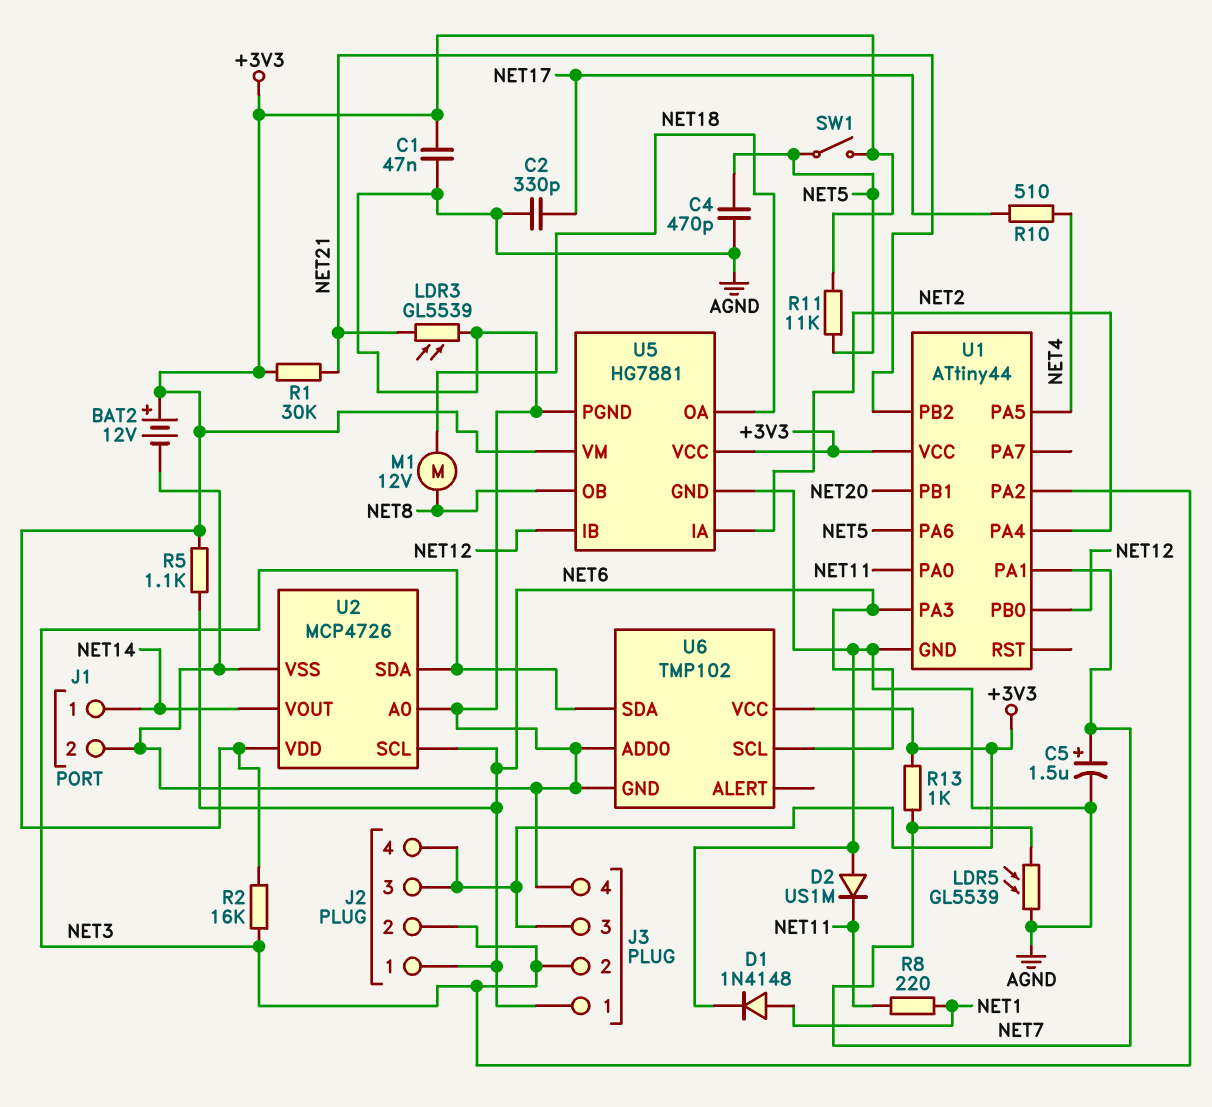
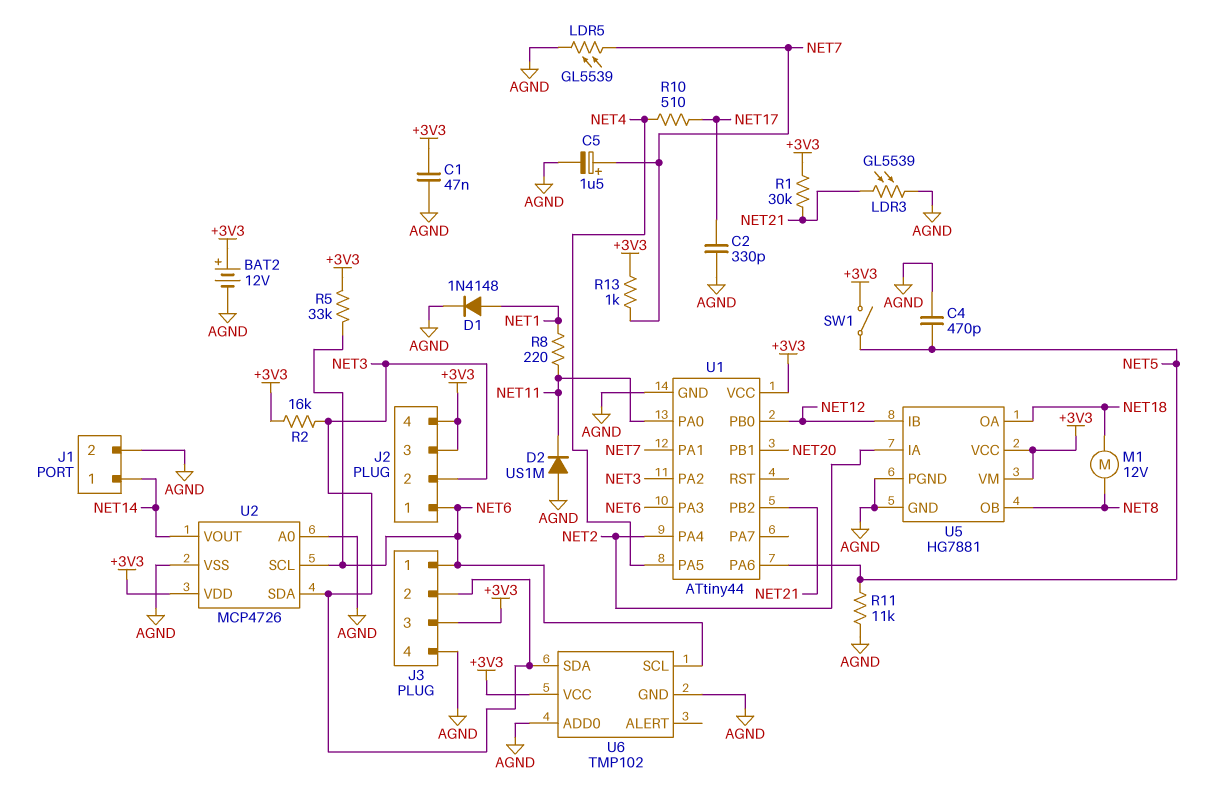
R5: 1.1k (+3V3, NET6) -> 33k (+3V3, NET6)
R11: 11k (+3V3, NET5) -> 11k (AGND, NET5)

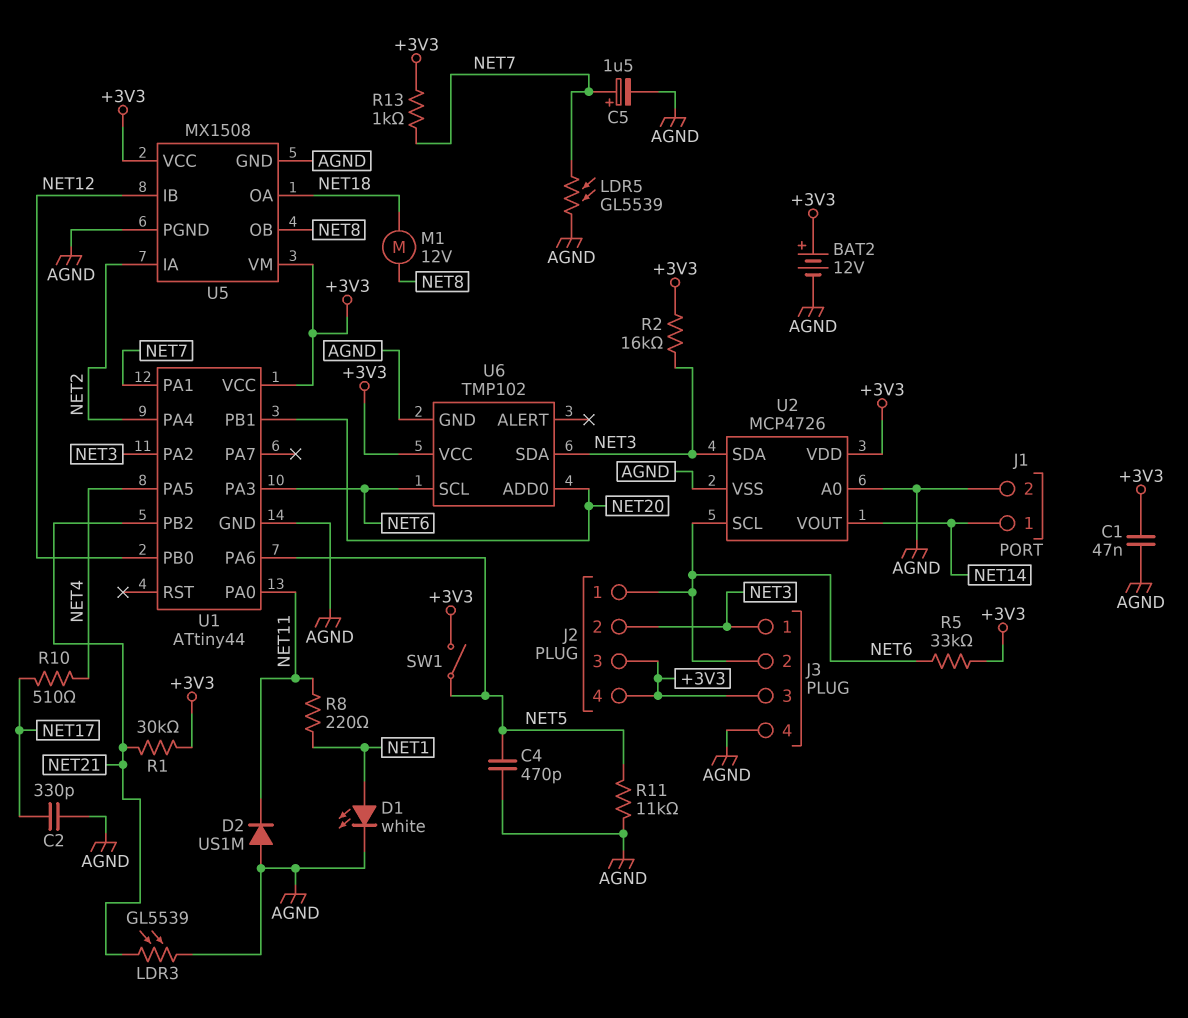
D1: diode 1N4148 (A NET1, K AGND) -> LED white (A NET1, K AGND)
J3 pin 1: NET6 -> NET3
J3 pin 2: NET3 -> NET6
U5: HG7881 -> MX1508
U6 pin ADD0: AGND -> NET20

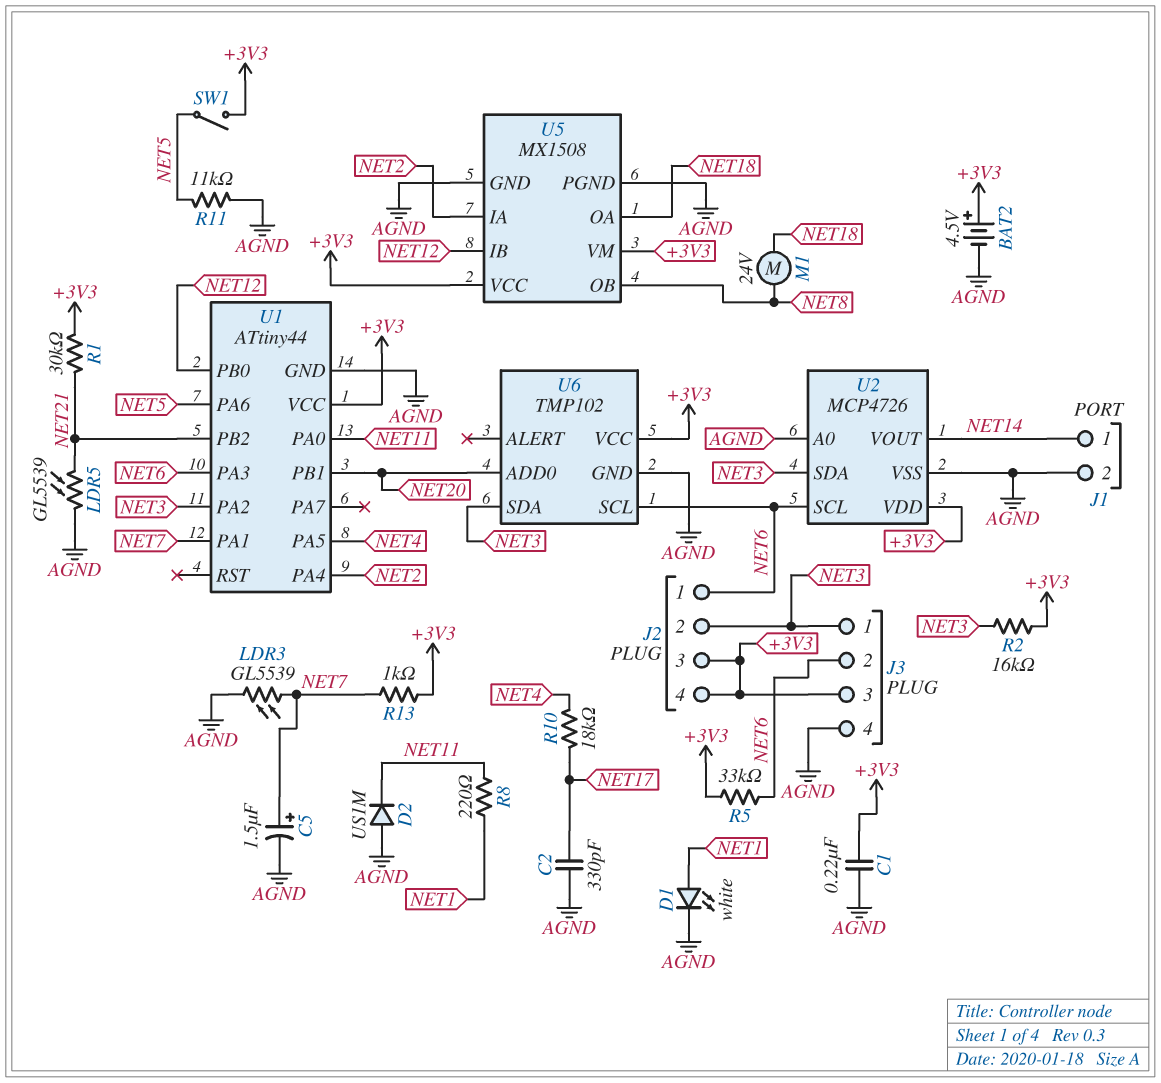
BAT2: 12V (plus +3V3, minus AGND) -> 4.5V (plus +3V3, minus AGND)
C1: 47nF (+3V3, AGND) -> 220nF (+3V3, AGND)
C4: 470pF (AGND, NET5) -> none
LDR3: GL5539 (AGND, NET21) -> GL5539 (AGND, NET7)
LDR5: GL5539 (AGND, NET7) -> GL5539 (AGND, NET21)
M1: motor 12V (NET8, NET18) -> motor 24V (NET8, NET18)
R10: 510 (NET4, NET17) -> 18k (NET4, NET17)

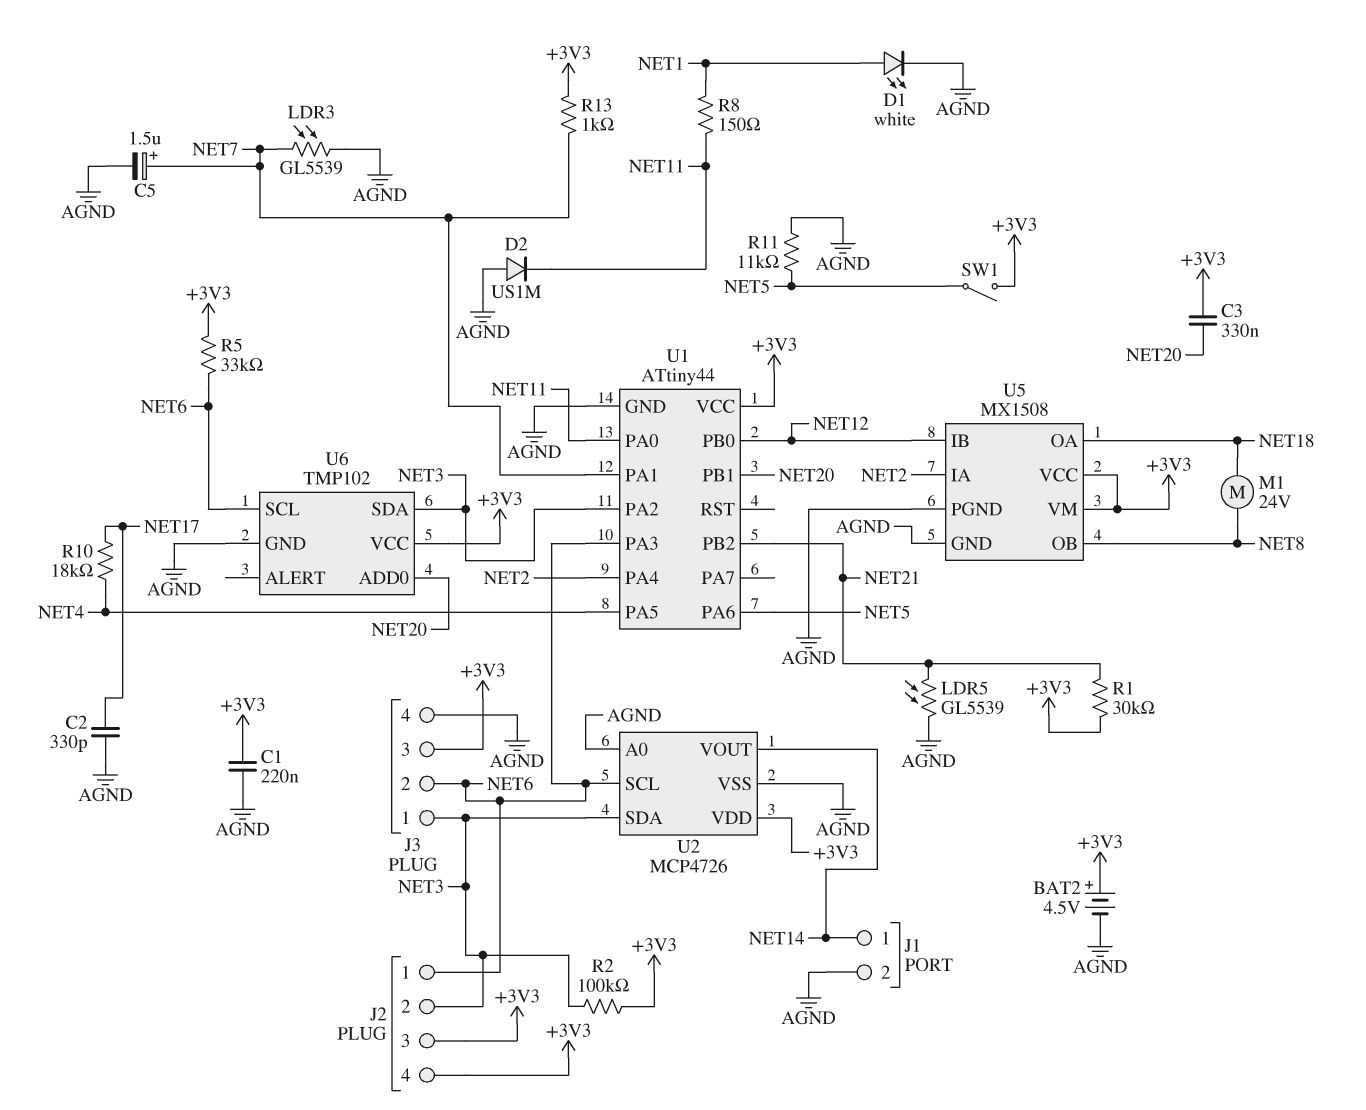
C3: none -> 330nF (+3V3, NET20)
R2: 16k (+3V3, NET3) -> 100k (+3V3, NET3)
R8: 220 (NET1, NET11) -> 150 (NET1, NET11)

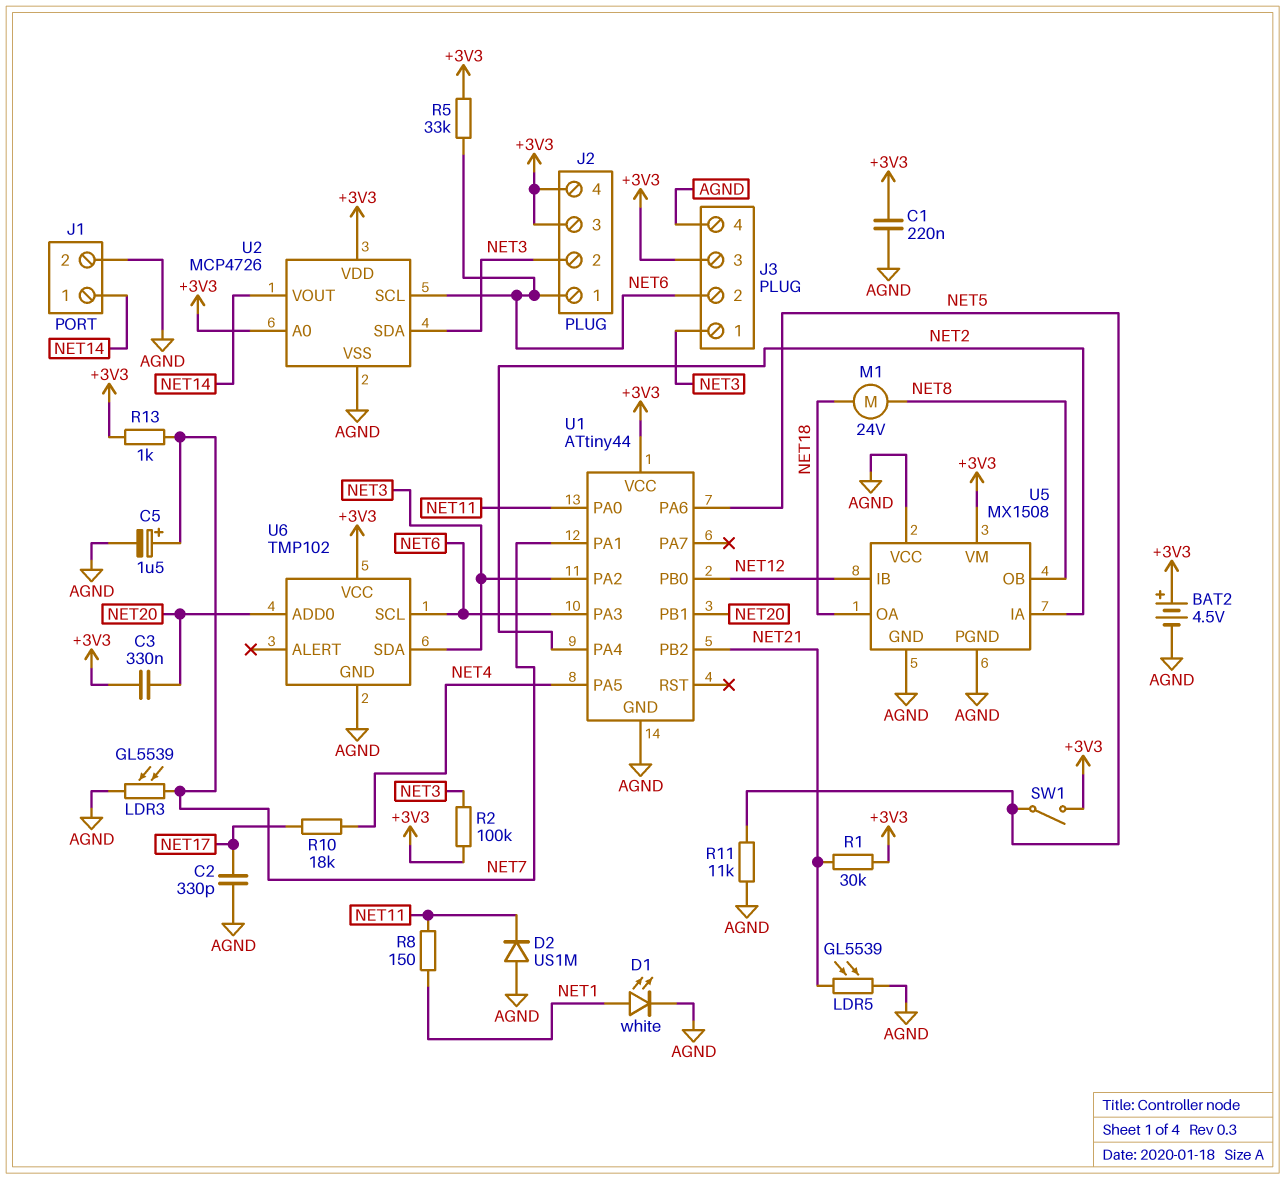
U2 pin A0: AGND -> +3V3
U5 pin VCC: +3V3 -> AGND

